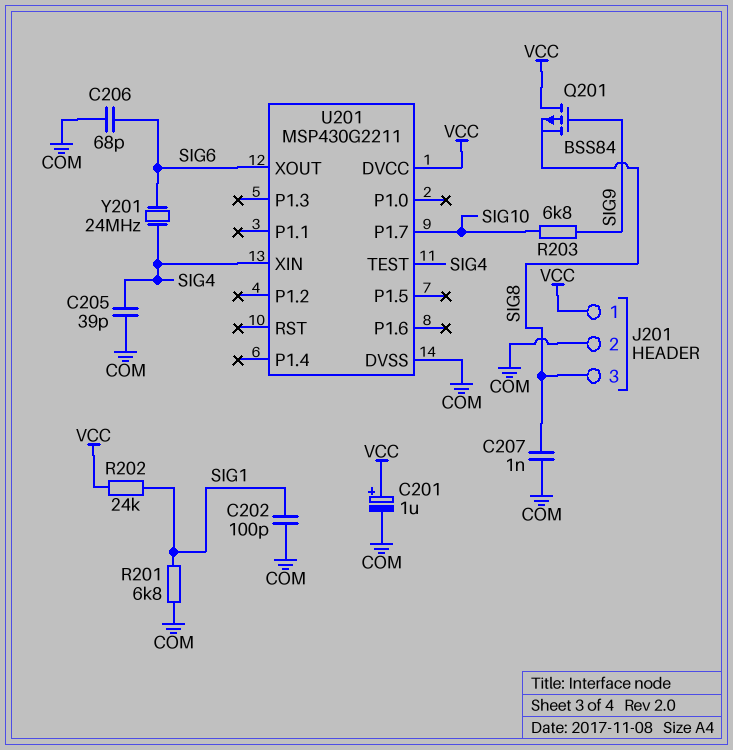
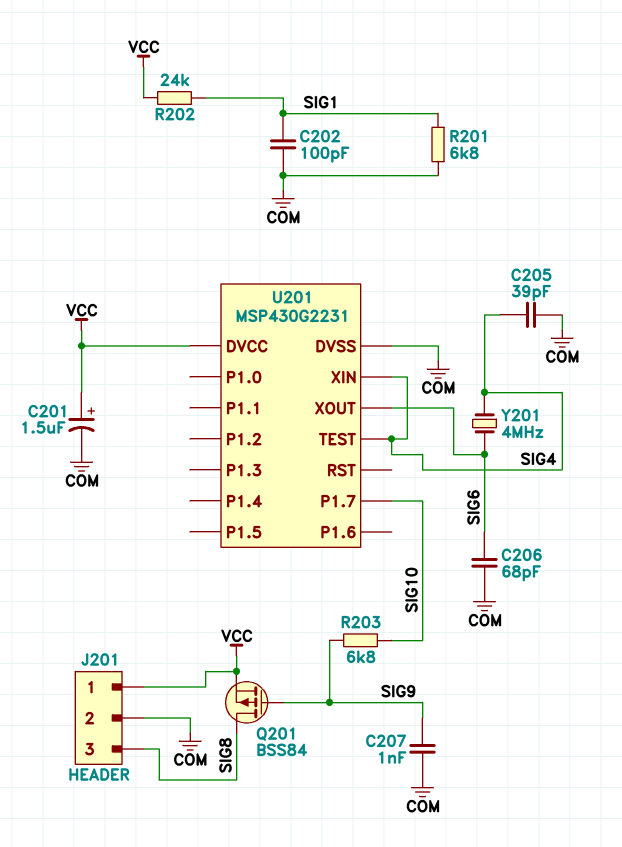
C201: 1uF (plus VCC, minus COM) -> 1.5uF (plus VCC, minus COM)
C207: 1nF (COM, SIG8) -> 1nF (COM, SIG9)
Q201: PMOS BSS84 (G SIG9, D VCC, S SIG8) -> PMOS BSS84 (G SIG9, D SIG8, S VCC)
U201: MSP430G2211 -> MSP430G2231
Y201: 24MHz (SIG4, SIG6) -> 4MHz (SIG4, SIG6)

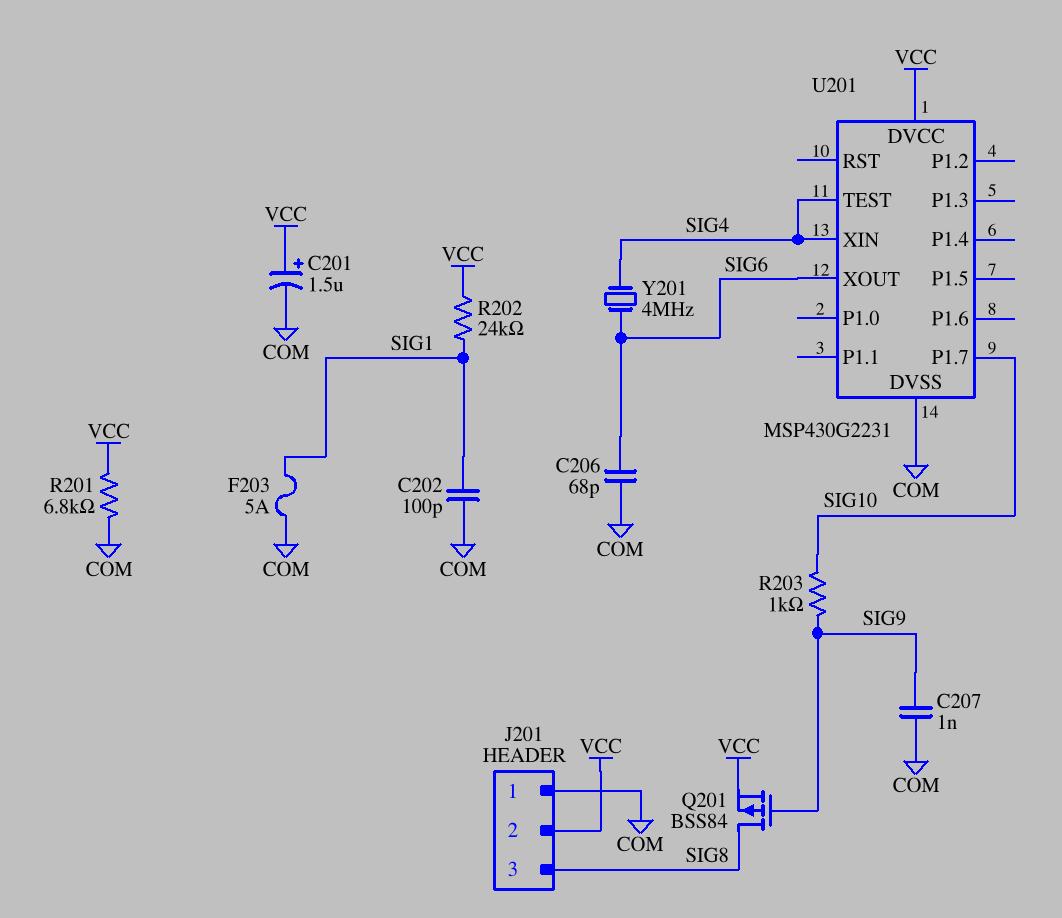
C205: 39pF (COM, SIG4) -> none
F203: none -> 5A (COM, SIG1)
J201 pin 1: VCC -> COM
J201 pin 2: COM -> VCC
R201: 6.8k (COM, SIG1) -> 6.8k (COM, VCC)
R203: 6.8k (SIG9, SIG10) -> 1k (SIG9, SIG10)

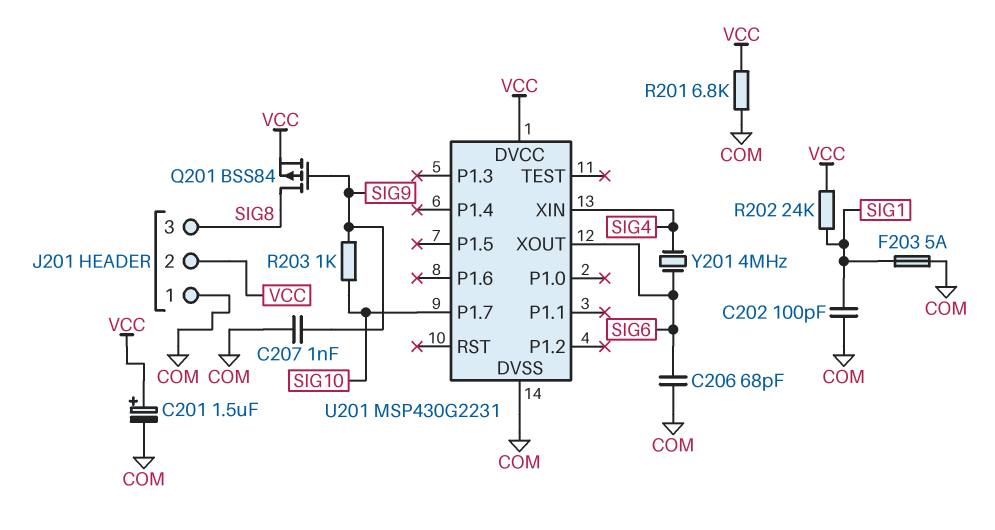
U201 pin TEST: SIG4 -> none

